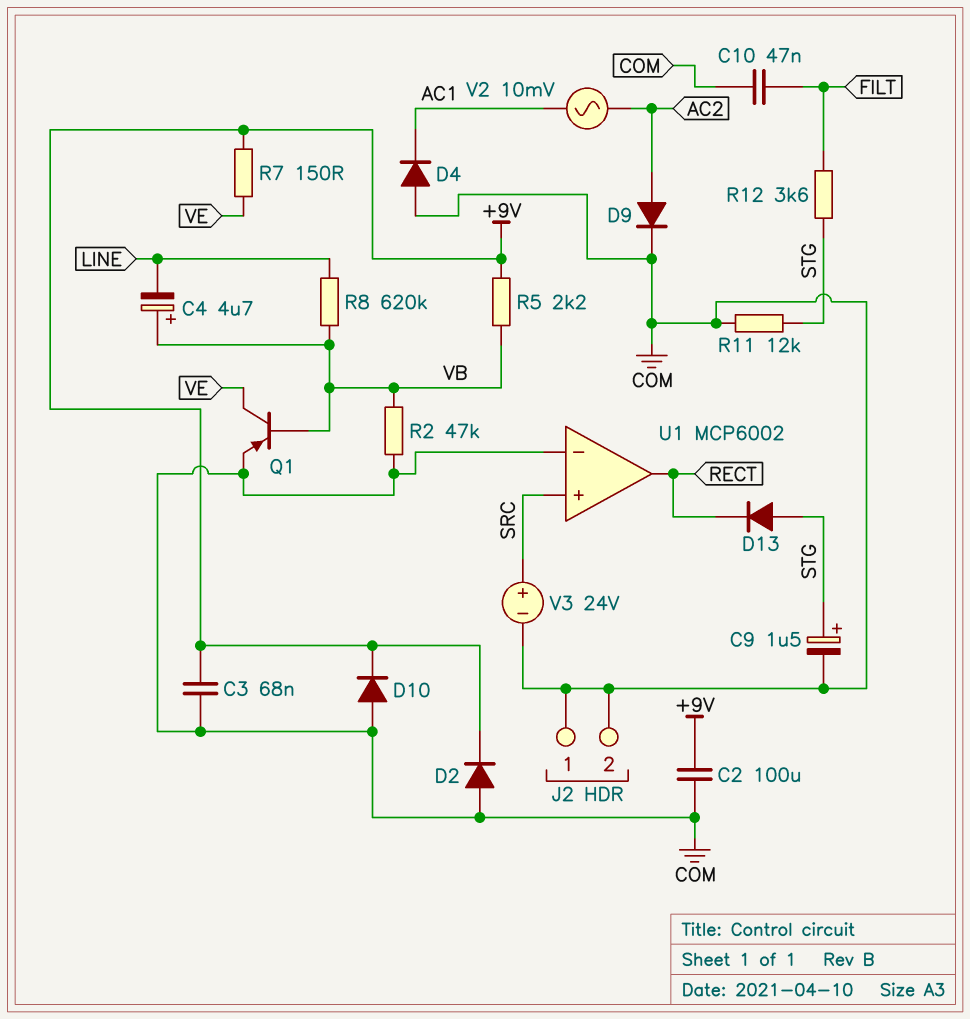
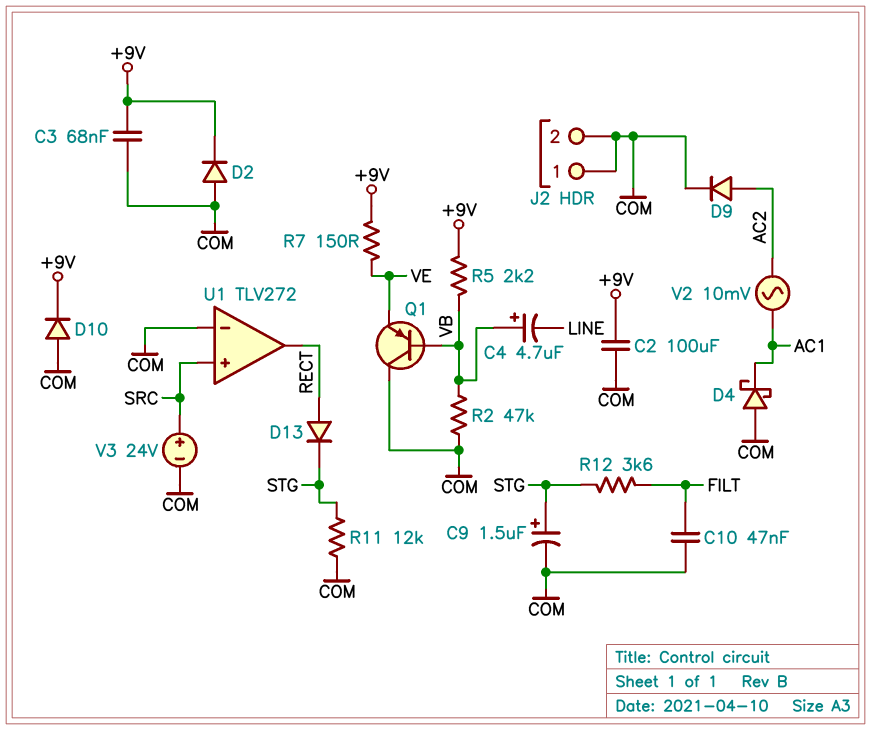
D4: diode (A COM, K AC1) -> schottky (A COM, K AC1)
D13: diode (A STG, K RECT) -> diode (A RECT, K STG)
Q1: PNP (B VB, C VE, E COM) -> PNP (B VB, C COM, E VE)
R8: 620k (LINE, VB) -> none
U1: MCP6002 -> TLV272

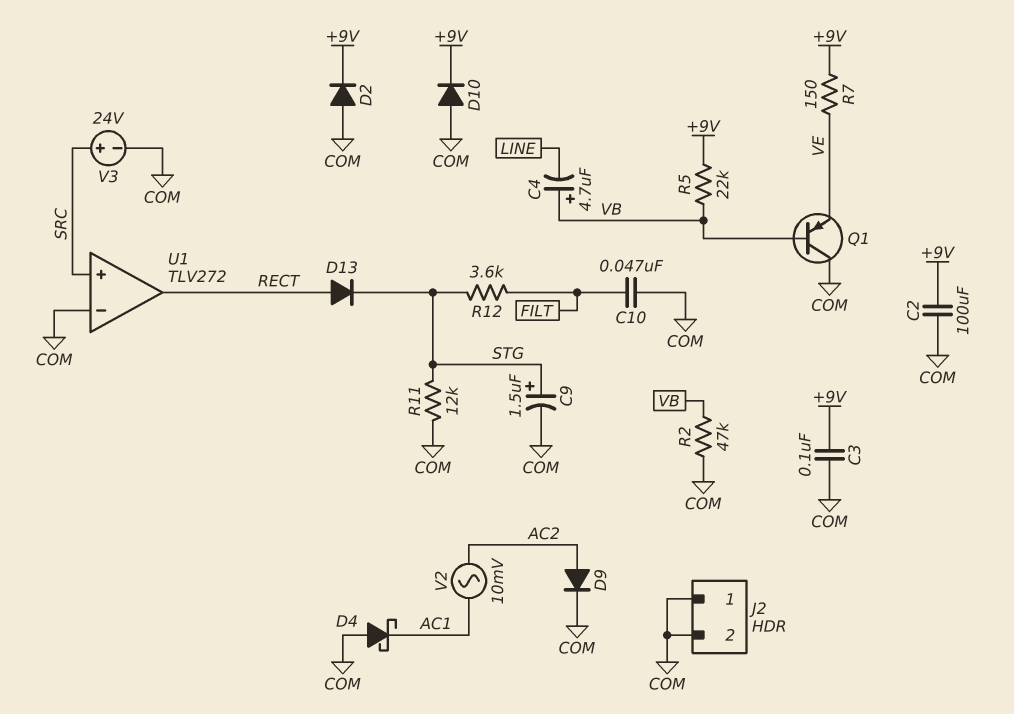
C3: 68nF (+9V, COM) -> 100nF (+9V, COM)
R5: 2.2k (+9V, VB) -> 22k (+9V, VB)

